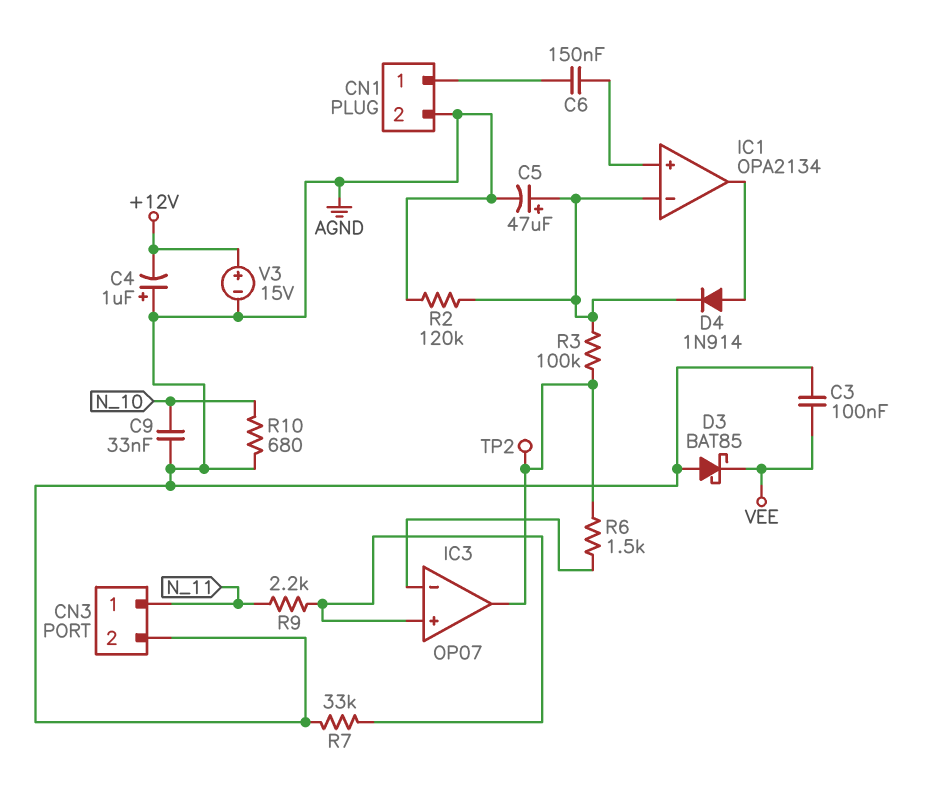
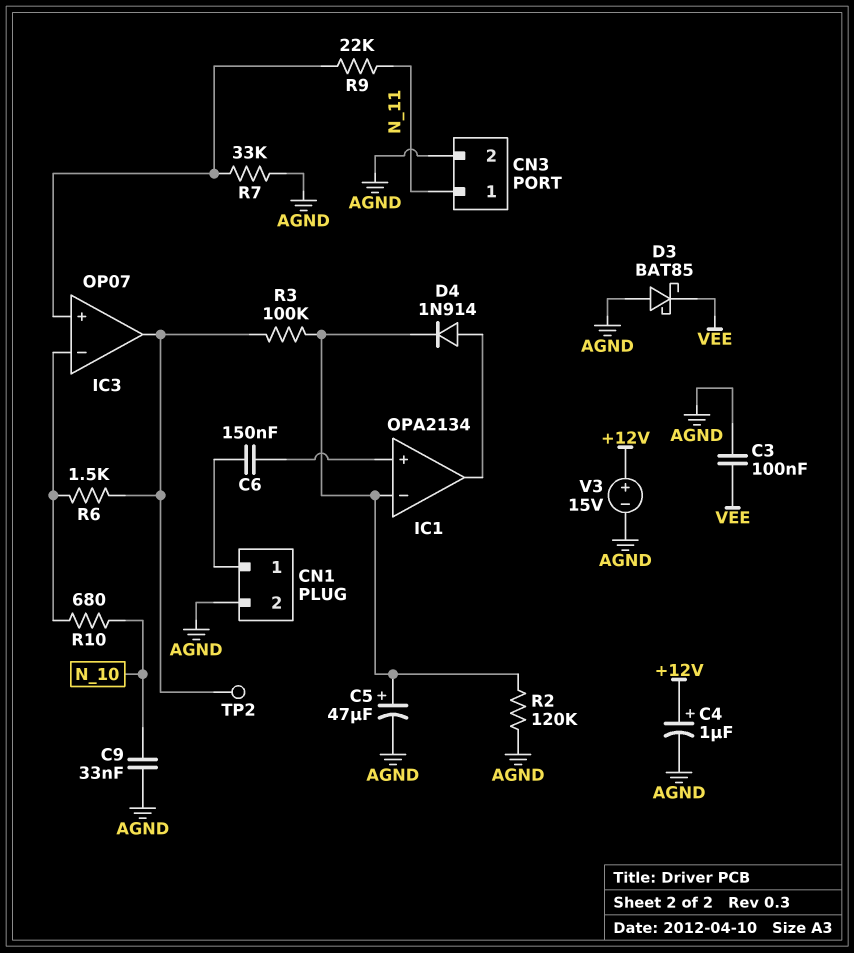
C4: 1uF (plus AGND, minus +12V) -> 1uF (plus +12V, minus AGND)
R9: 2.2k (IC3/in+, N_11) -> 22k (IC3/in+, N_11)
R10: 680 (AGND, N_10) -> 680 (IC3/in-, N_10)

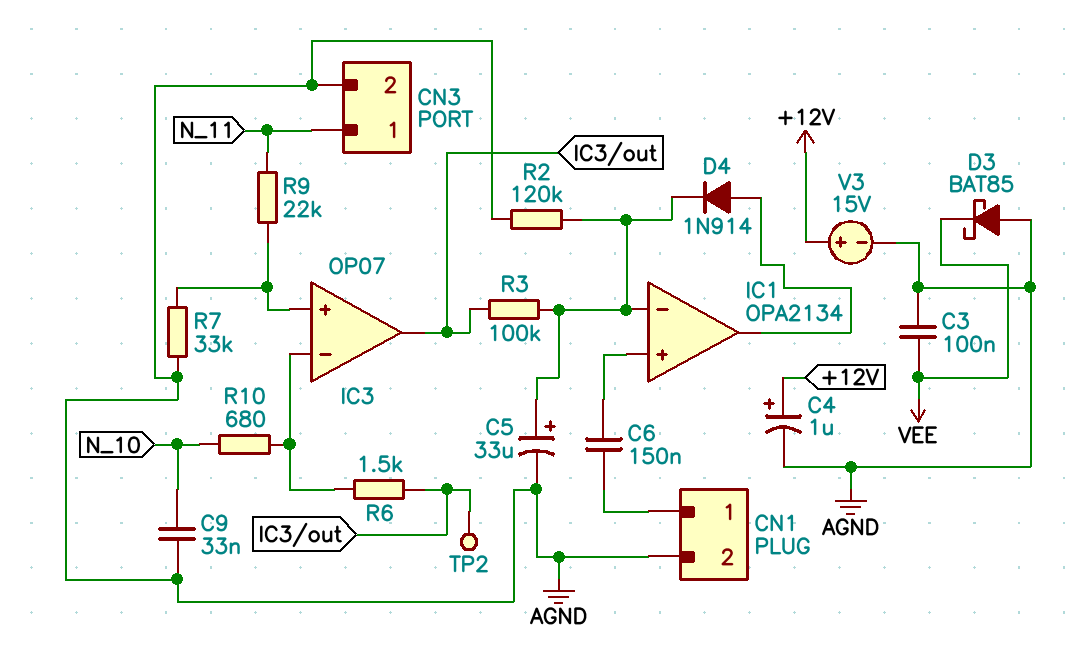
C5: 47uF (plus IC1/in-, minus AGND) -> 33uF (plus IC1/in-, minus AGND)

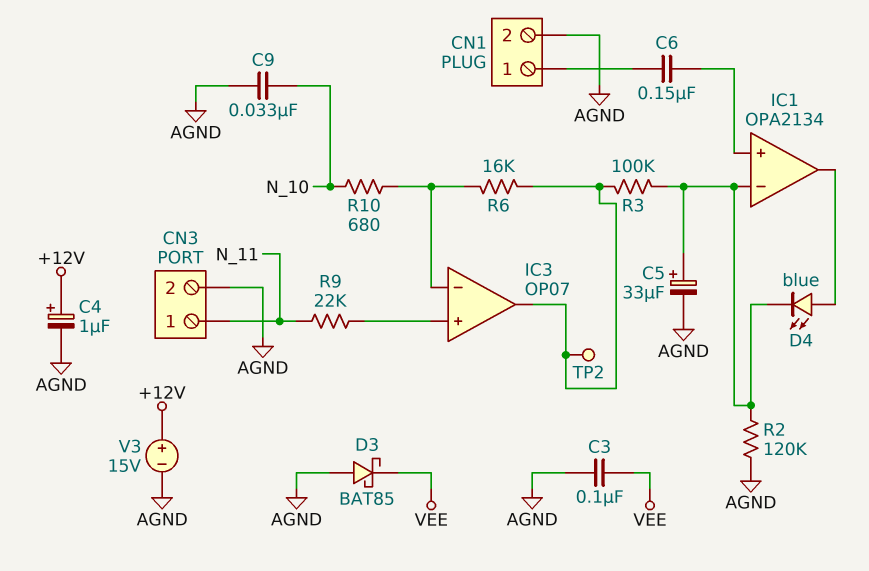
D4: diode 1N914 (A IC1/out, K IC1/in-) -> LED blue (A IC1/out, K IC1/in-)
R6: 1.5k (IC3/in-, IC3/out) -> 16k (IC3/in-, IC3/out)
R7: 33k (AGND, IC3/in+) -> none

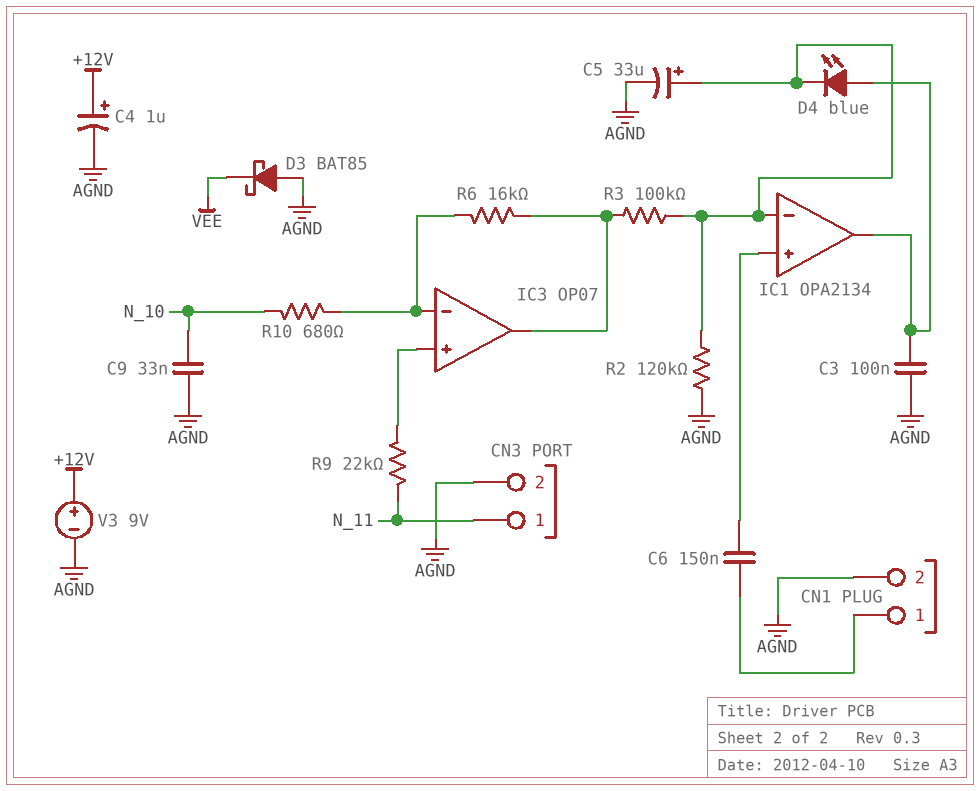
C3: 100nF (AGND, VEE) -> 100nF (AGND, IC1/out)
TP2: test point (IC3/out) -> none
V3: 15V (plus +12V, minus AGND) -> 9V (plus +12V, minus AGND)

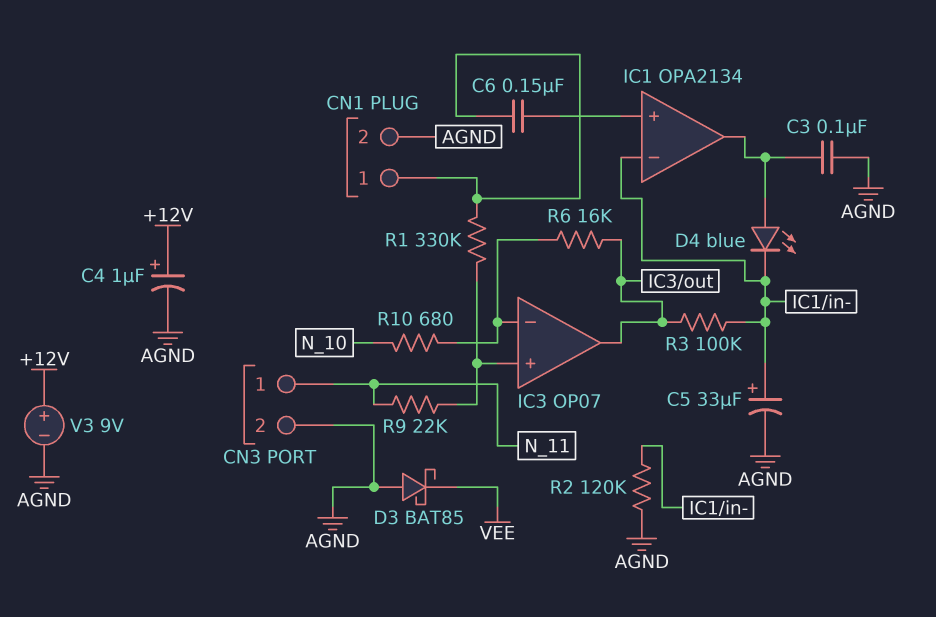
C9: 33nF (AGND, N_10) -> none
R1: none -> 330k (CN1/1, IC3/in+)

